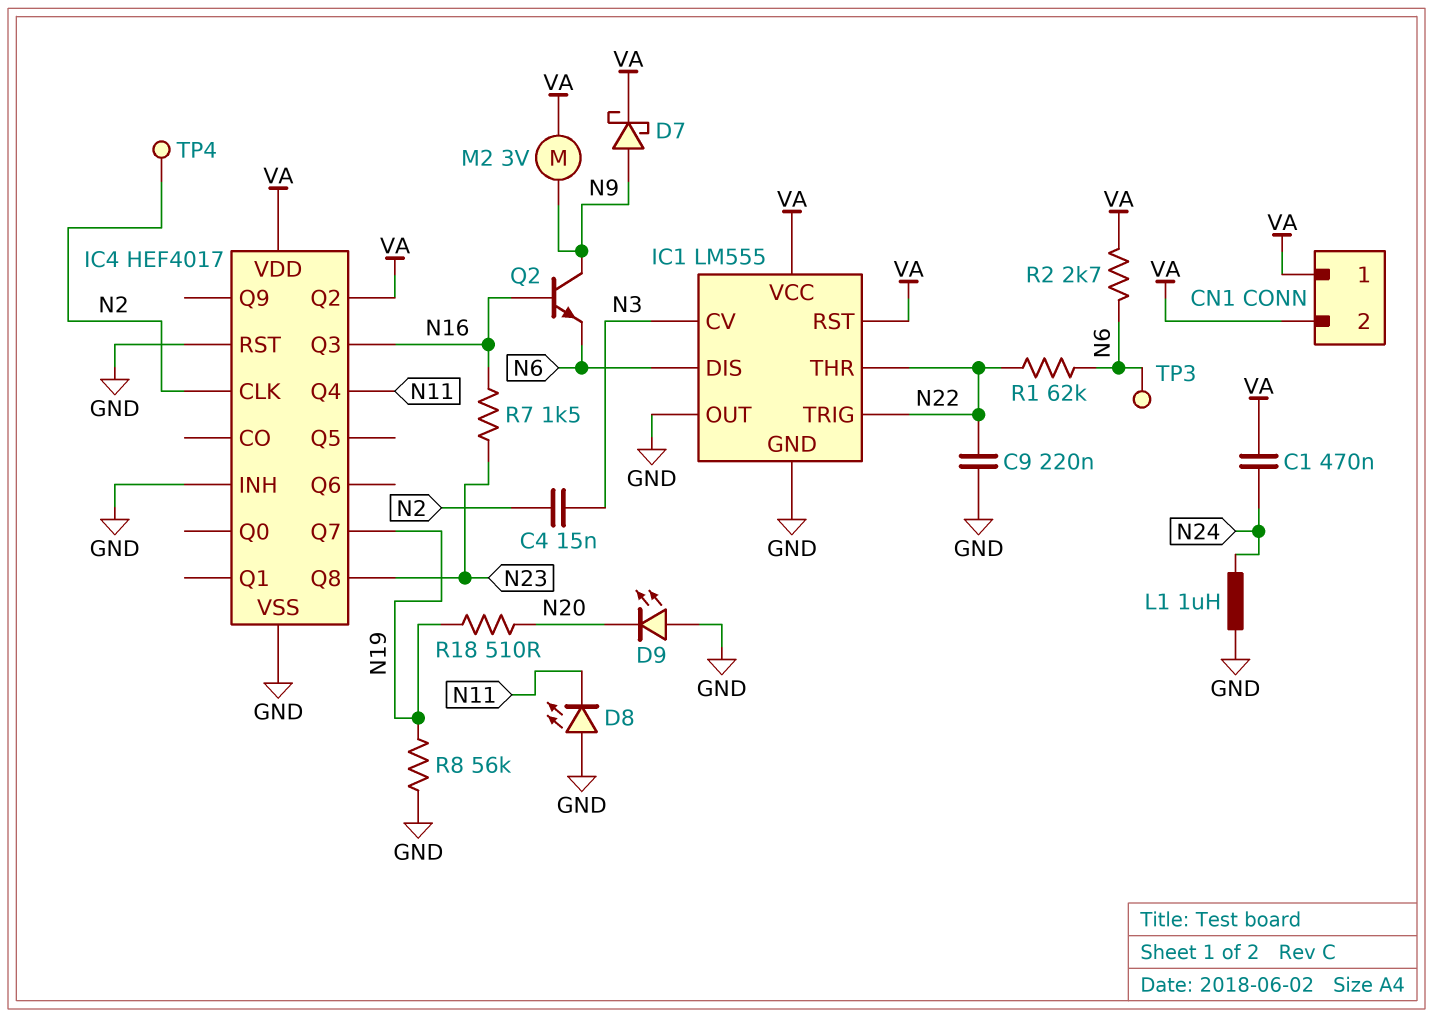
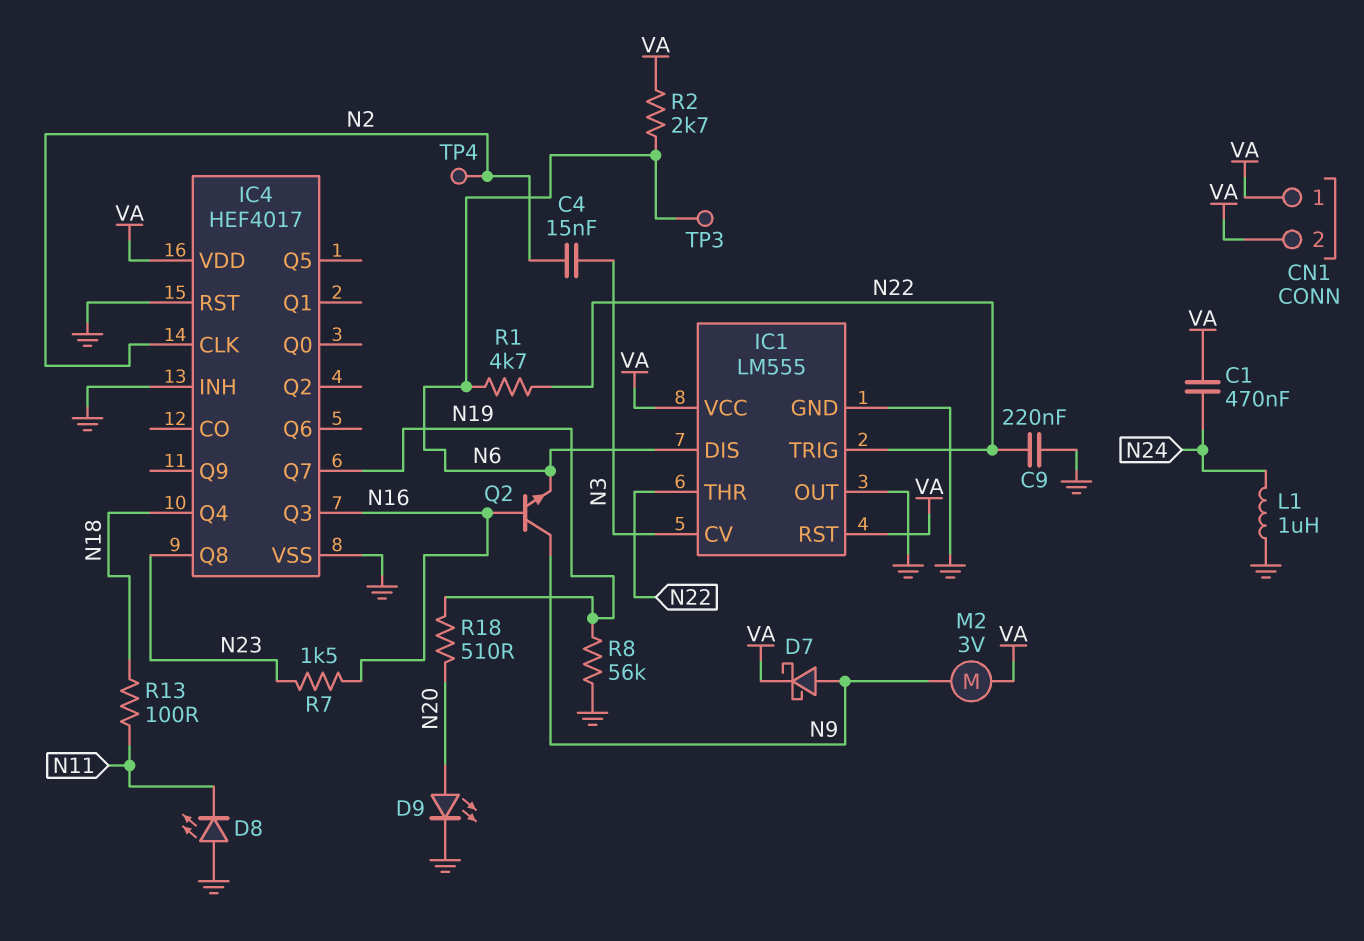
D9: LED (A GND, K N20) -> LED (A N20, K GND)
IC4 pin Q2: VA -> none
IC4 pin Q4: N11 -> N18
R1: 62k (N6, N22) -> 4.7k (N6, N22)
R13: none -> 100 (N11, N18)

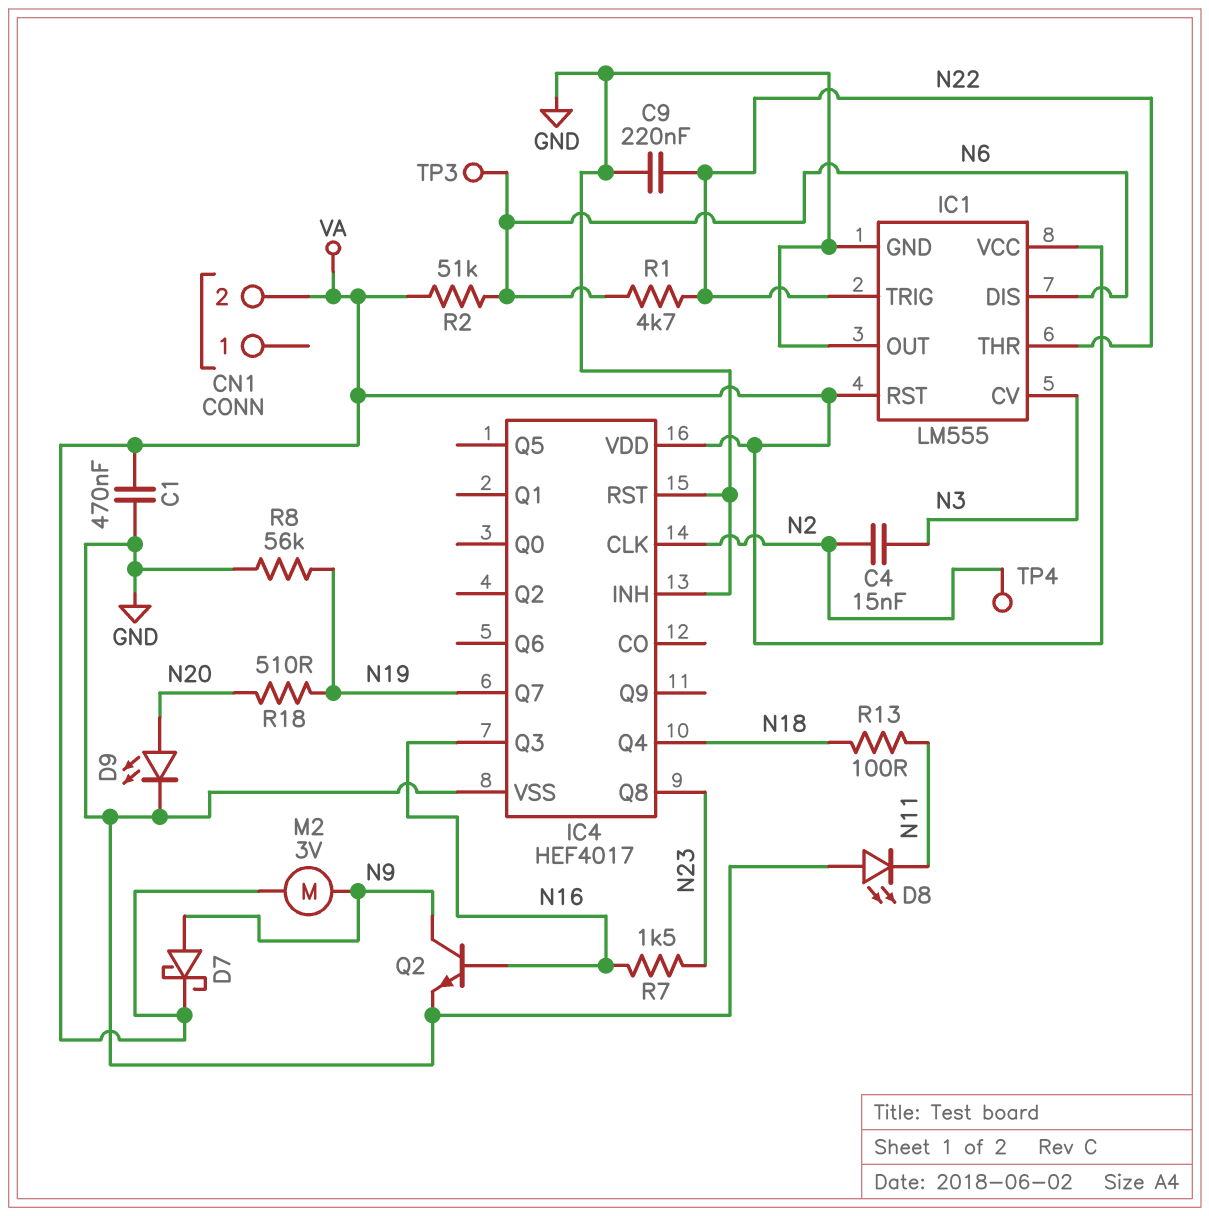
C1: 470nF (N24, VA) -> 470nF (GND, VA)
CN1 pin 1: VA -> none
L1: 1uH (GND, N24) -> none
Q2: NPN (B N16, C N9, E N6) -> NPN (B N16, C N9, E GND)
R2: 2.7k (N6, VA) -> 51k (N6, VA)

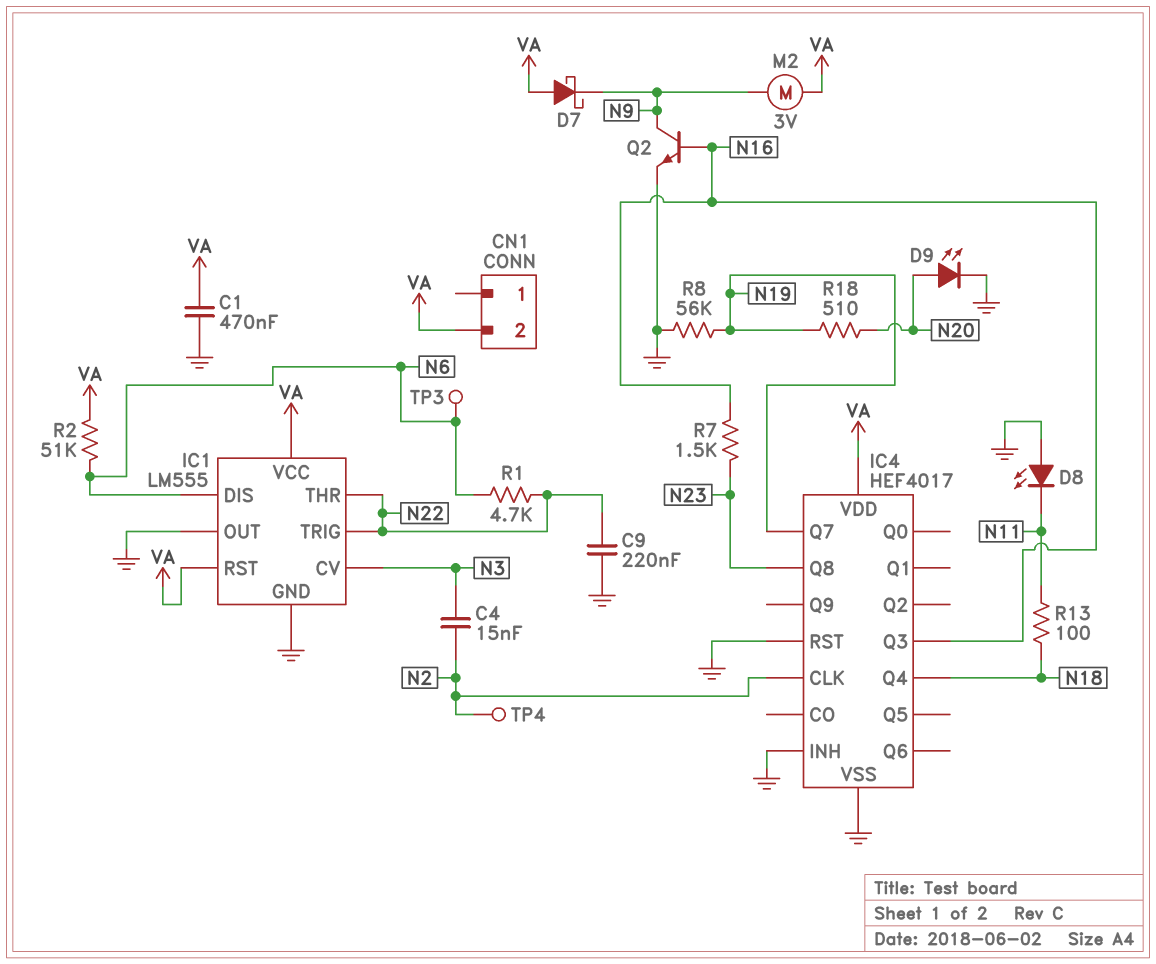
D7: schottky (A N9, K VA) -> schottky (A VA, K N9)

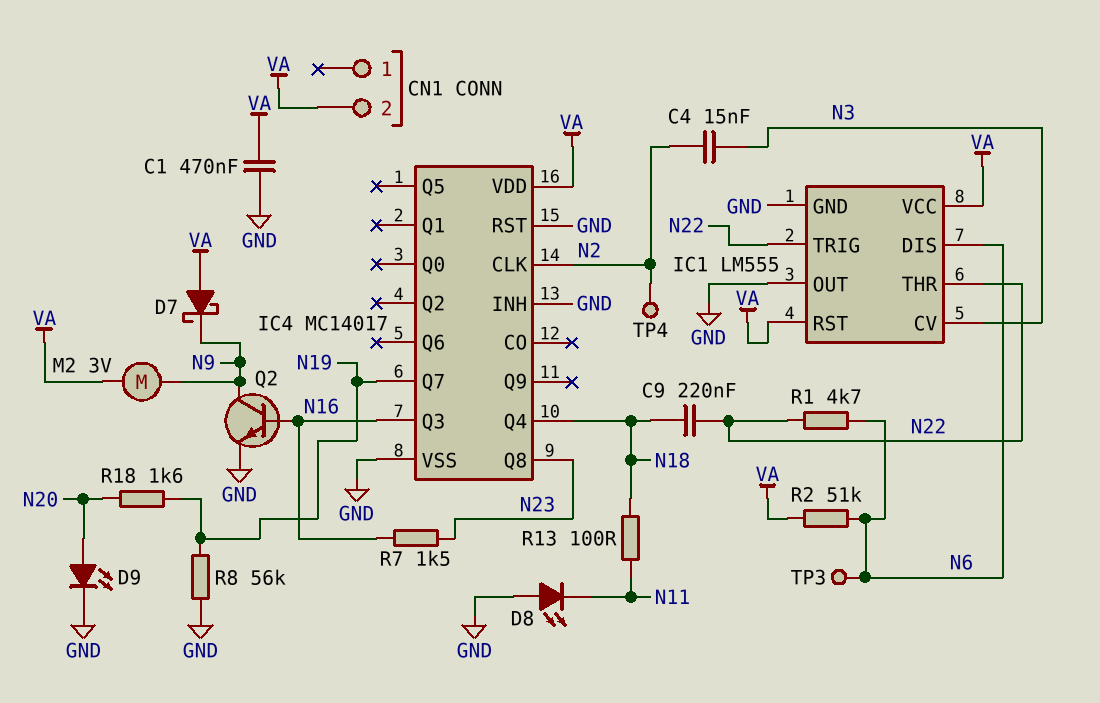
C9: 220nF (GND, N22) -> 220nF (N18, N22)
IC4: HEF4017 -> MC14017
R18: 510 (N19, N20) -> 1.6k (N19, N20)

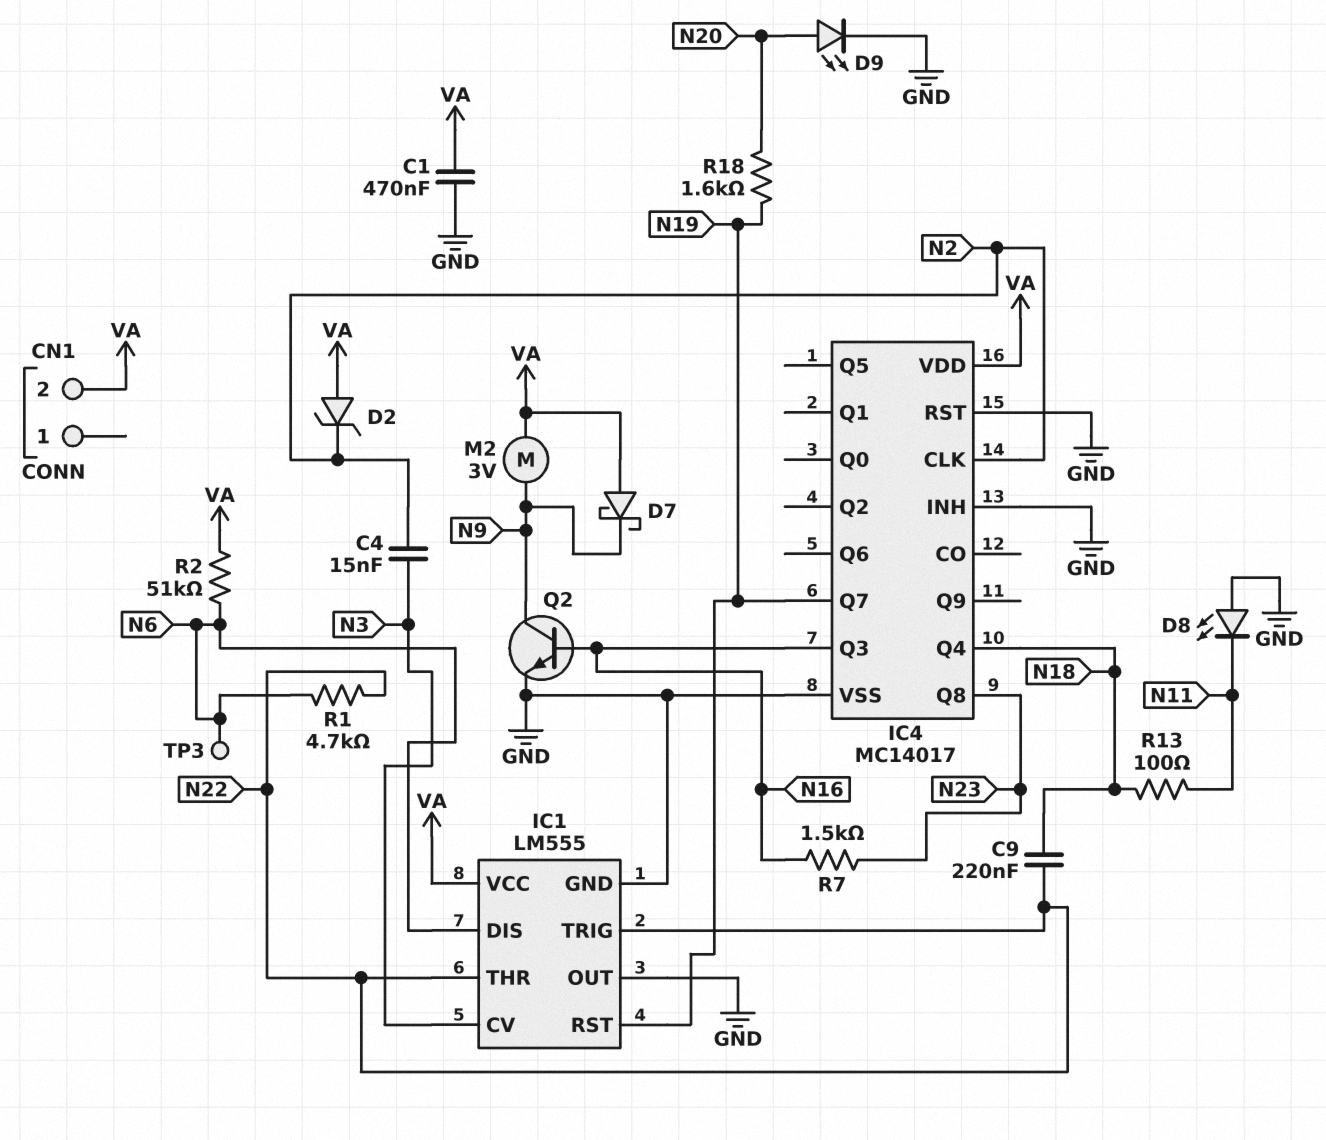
D2: none -> zener (A VA, K N2)
IC1 pin RST: VA -> N19
R8: 56k (GND, N19) -> none
TP4: test point (N2) -> none

